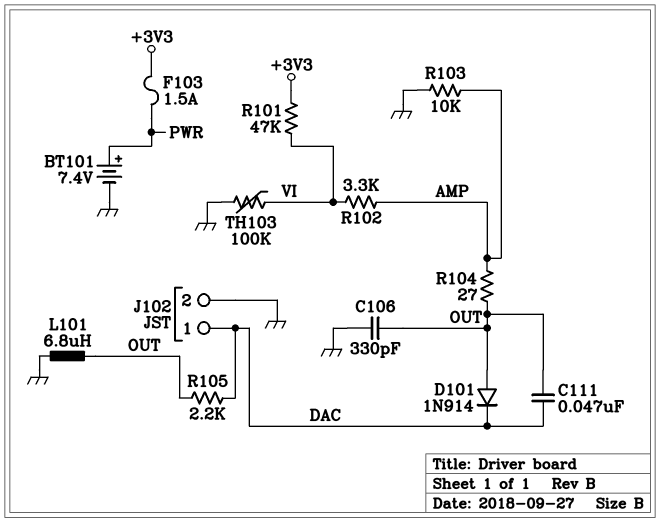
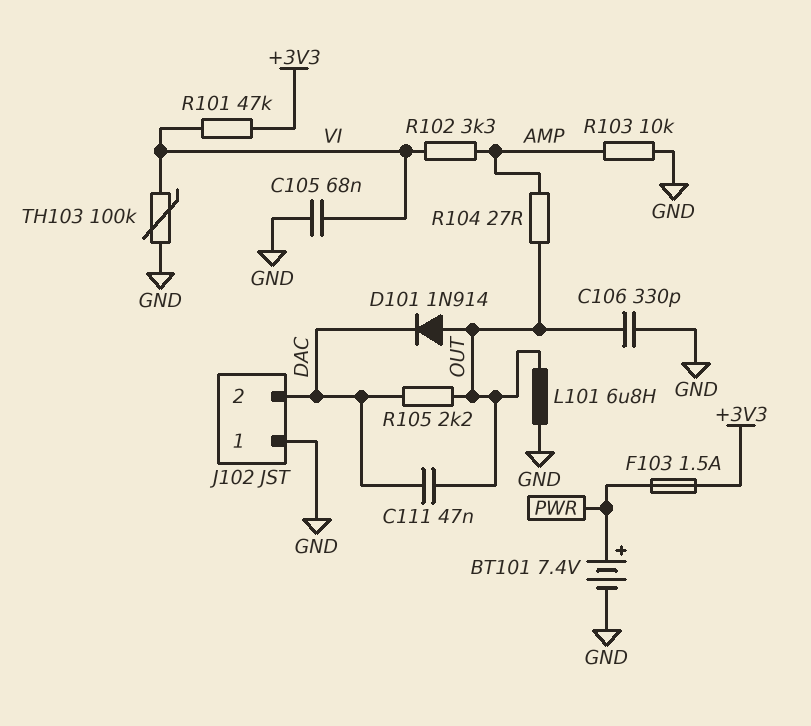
C105: none -> 68nF (GND, VI)
J102 pin 1: DAC -> GND
J102 pin 2: GND -> DAC

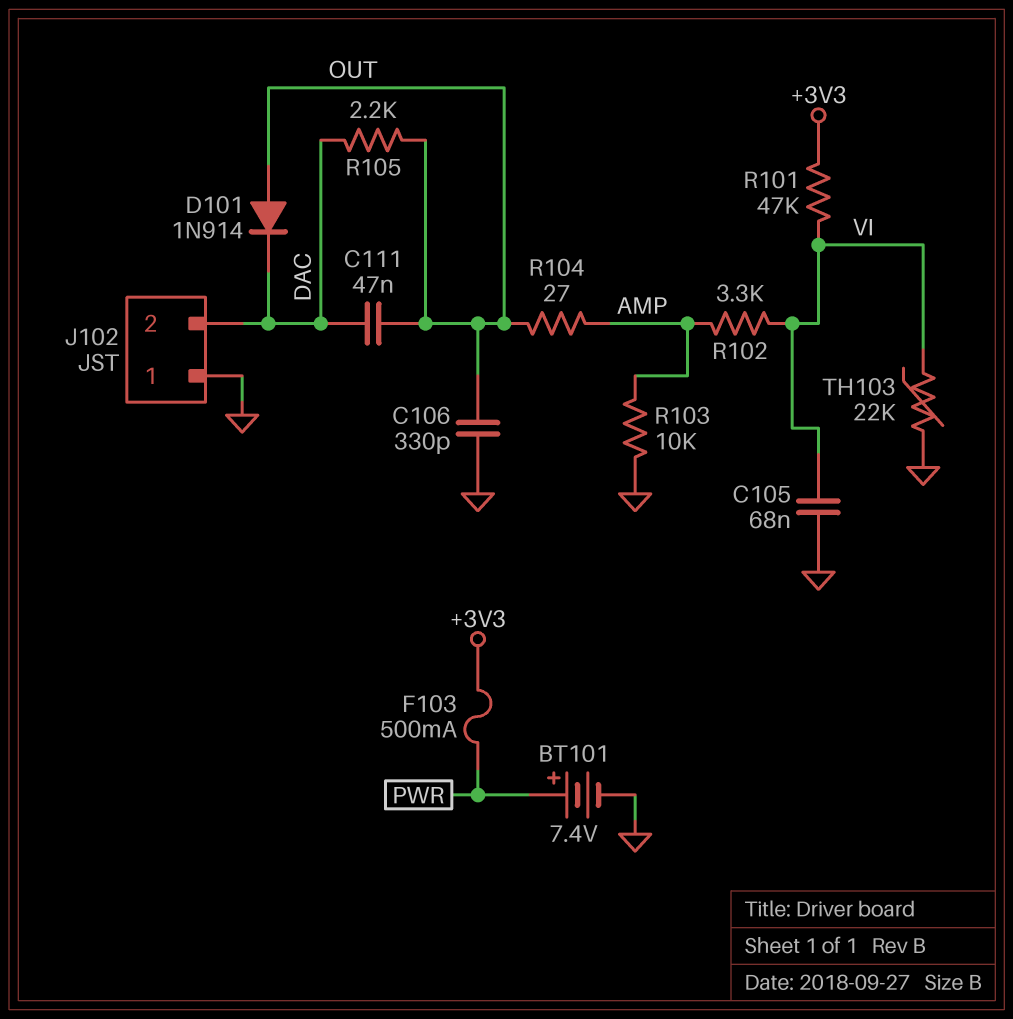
F103: 1.5A (+3V3, PWR) -> 500mA (+3V3, PWR)
L101: 6.8uH (GND, OUT) -> none
TH103: 100k (GND, VI) -> 22k (GND, VI)

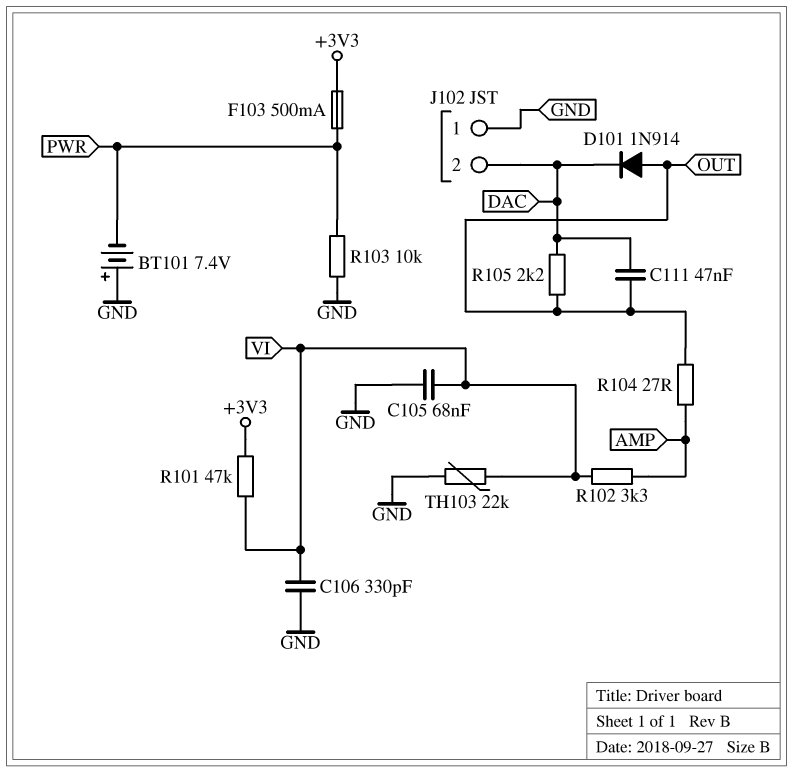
BT101: 7.4V (plus PWR, minus GND) -> 7.4V (plus GND, minus PWR)
C106: 330pF (GND, OUT) -> 330pF (GND, VI)
R103: 10k (AMP, GND) -> 10k (GND, PWR)

